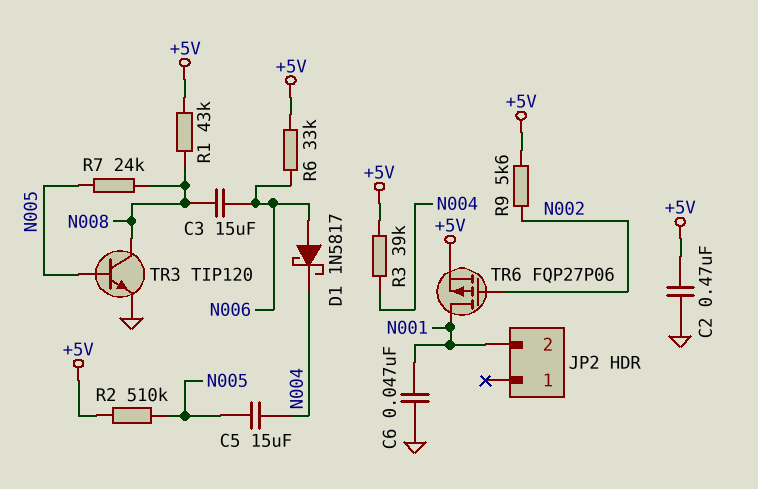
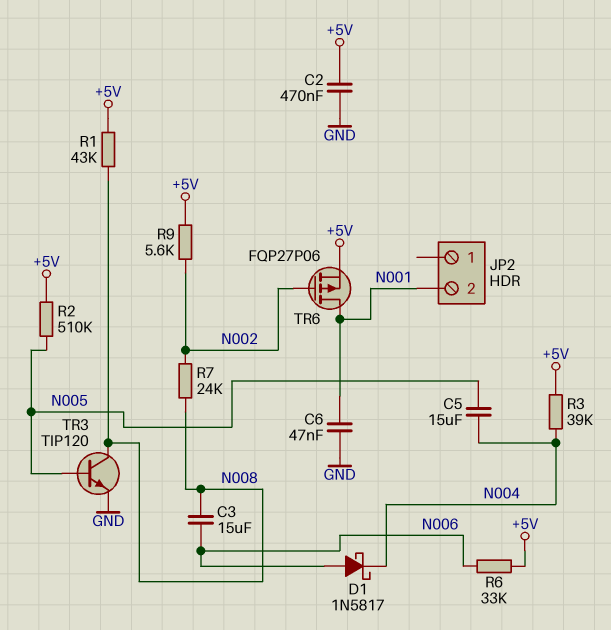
R7: 24k (N005, N008) -> 24k (N002, N008)

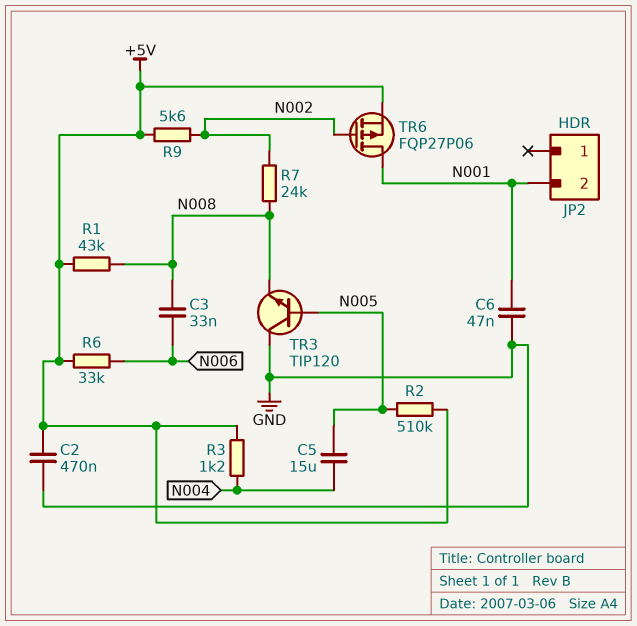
C3: 15uF (N006, N008) -> 33nF (N006, N008)
D1: schottky 1N5817 (A N006, K N004) -> none
R3: 39k (+5V, N004) -> 1.2k (+5V, N004)
TR3: NPN TIP120 (B N005, C N008, E GND) -> NPN TIP120 (B N005, C GND, E N008)

